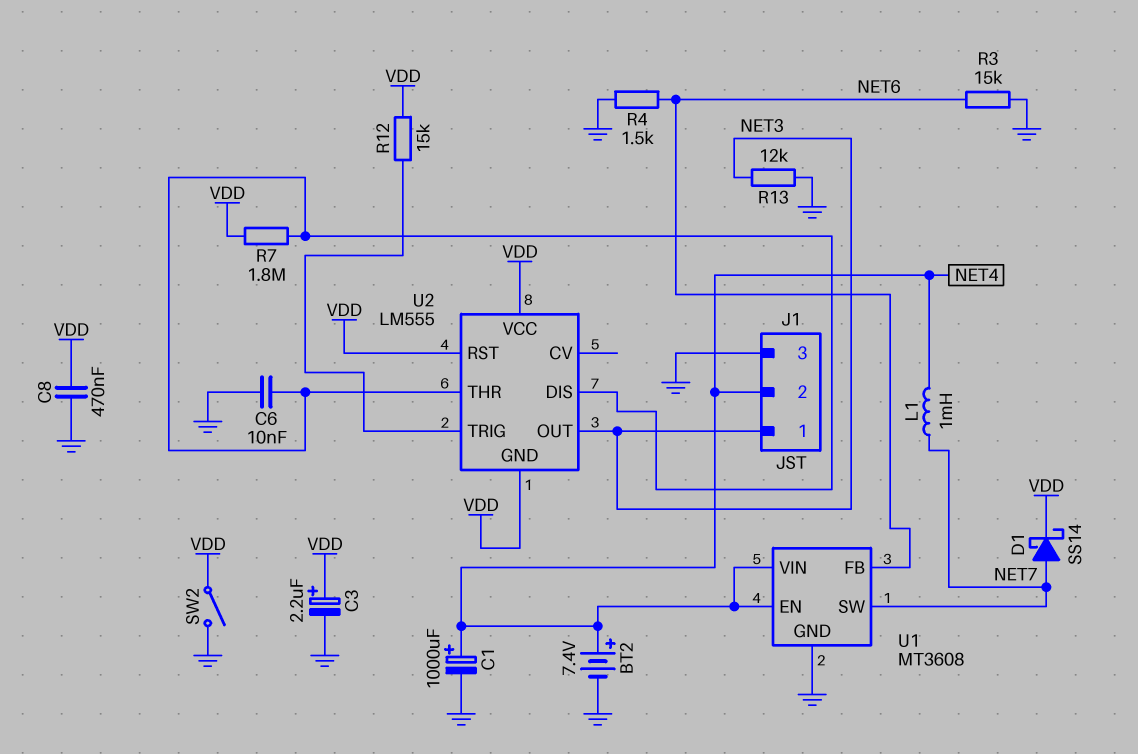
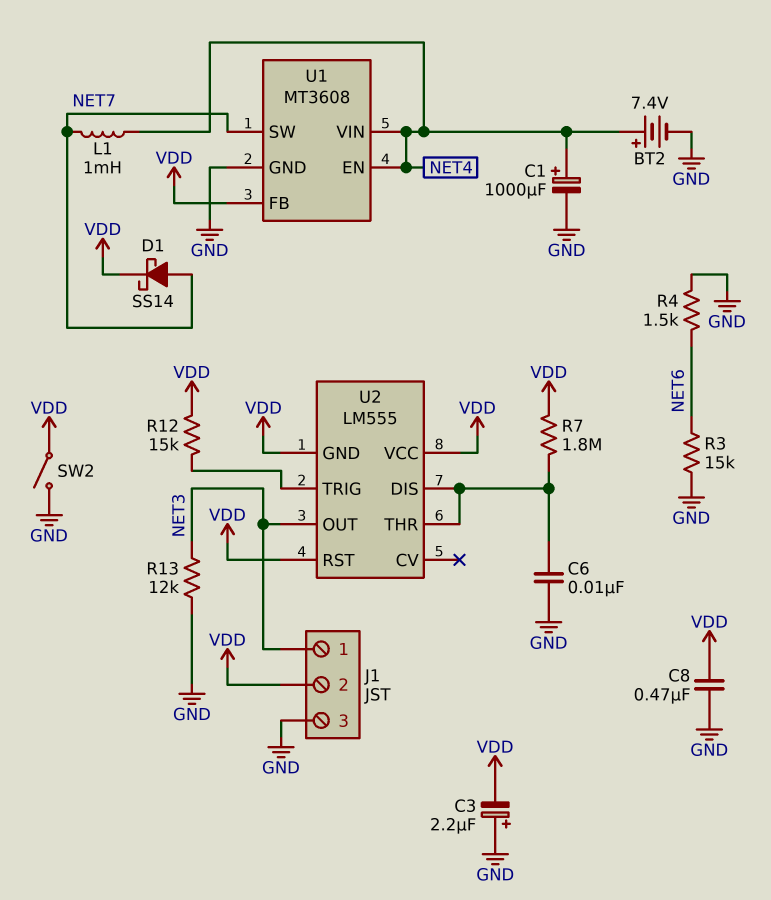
C3: 2.2uF (plus VDD, minus GND) -> 2.2uF (plus GND, minus VDD)
J1 pin 2: NET4 -> VDD
U1 pin FB: NET6 -> VDD

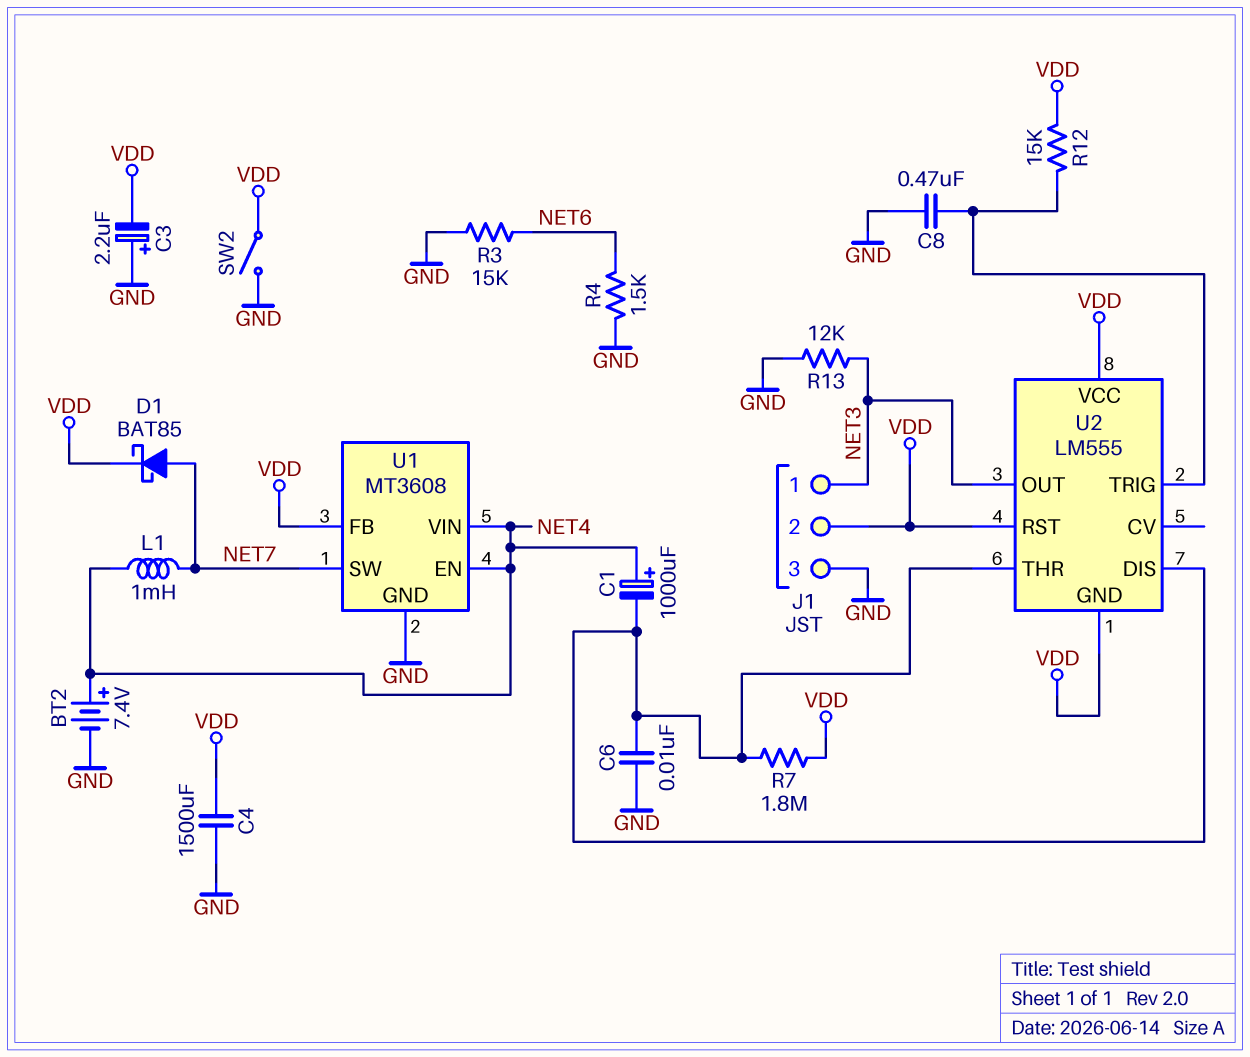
C1: 1000uF (plus NET4, minus GND) -> 1000uF (plus NET4, minus U2/DIS)
C4: none -> 1500uF (GND, VDD)
C8: 470nF (GND, VDD) -> 470nF (GND, U2/TRIG)
D1: schottky SS14 (A NET7, K VDD) -> schottky BAT85 (A NET7, K VDD)

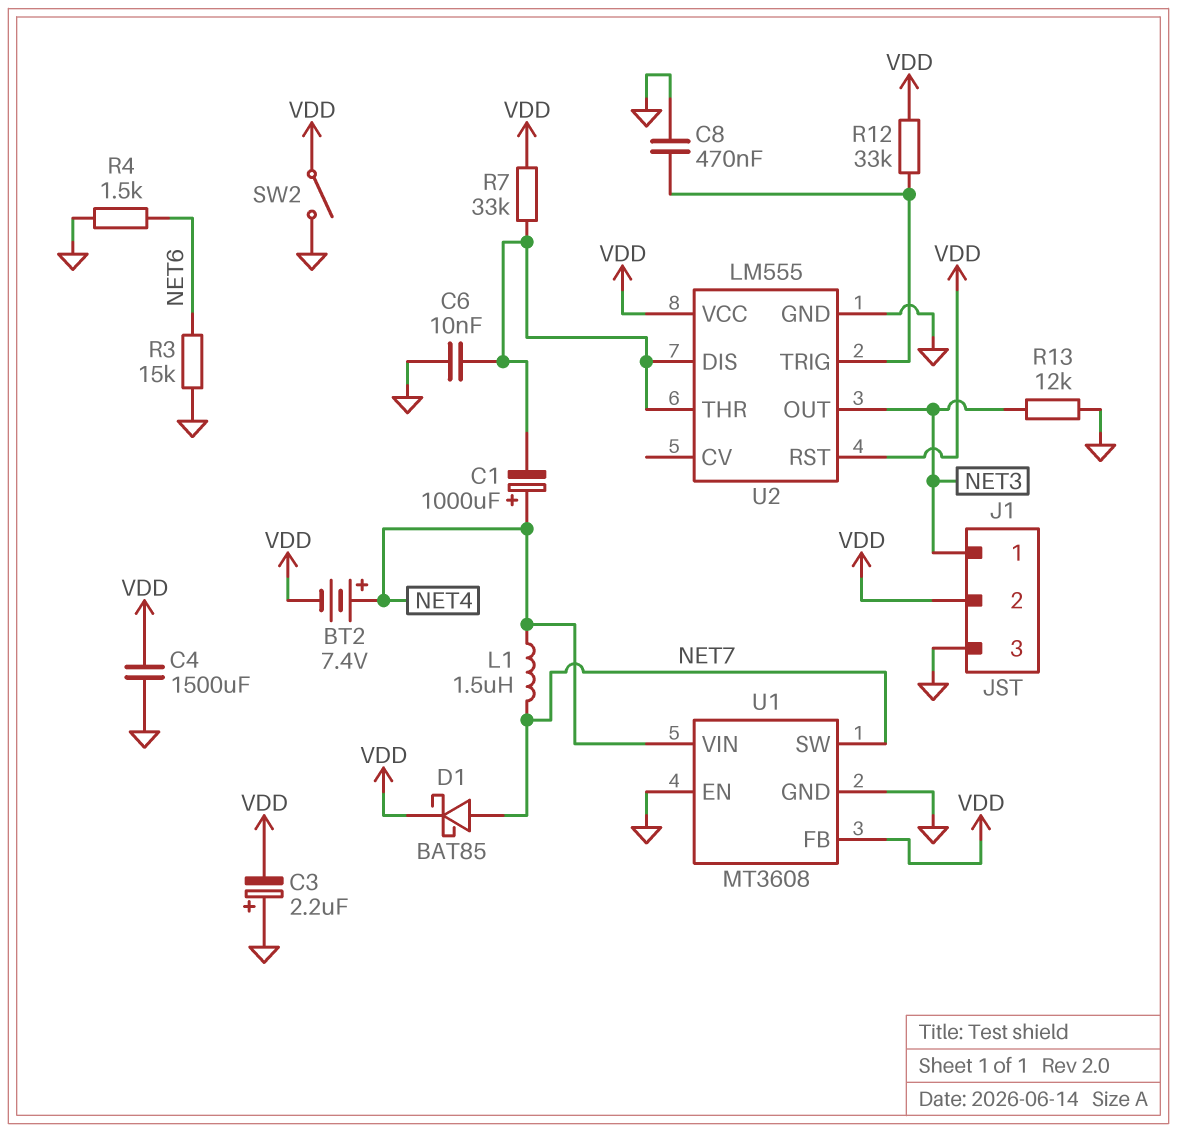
BT2: 7.4V (plus NET4, minus GND) -> 7.4V (plus NET4, minus VDD)
L1: 1mH (NET4, NET7) -> 1.5uH (NET4, NET7)
R7: 1.8M (U2/DIS, VDD) -> 33k (U2/DIS, VDD)
R12: 15k (U2/TRIG, VDD) -> 33k (U2/TRIG, VDD)
U1 pin EN: NET4 -> GND
U2 pin GND: VDD -> GND

